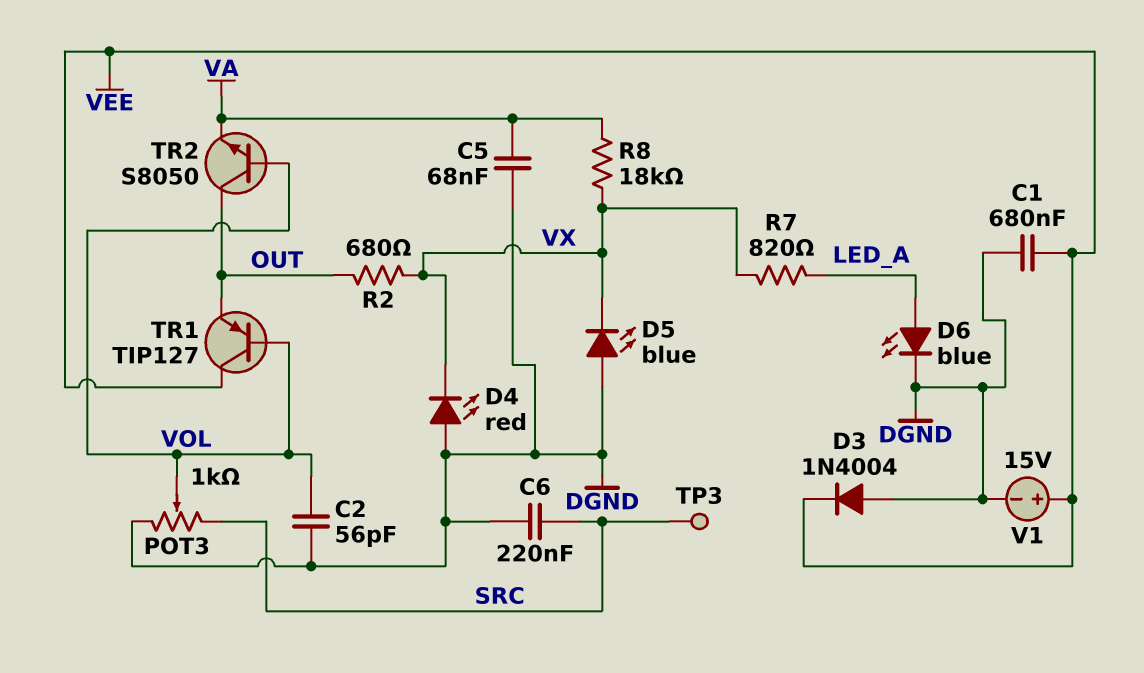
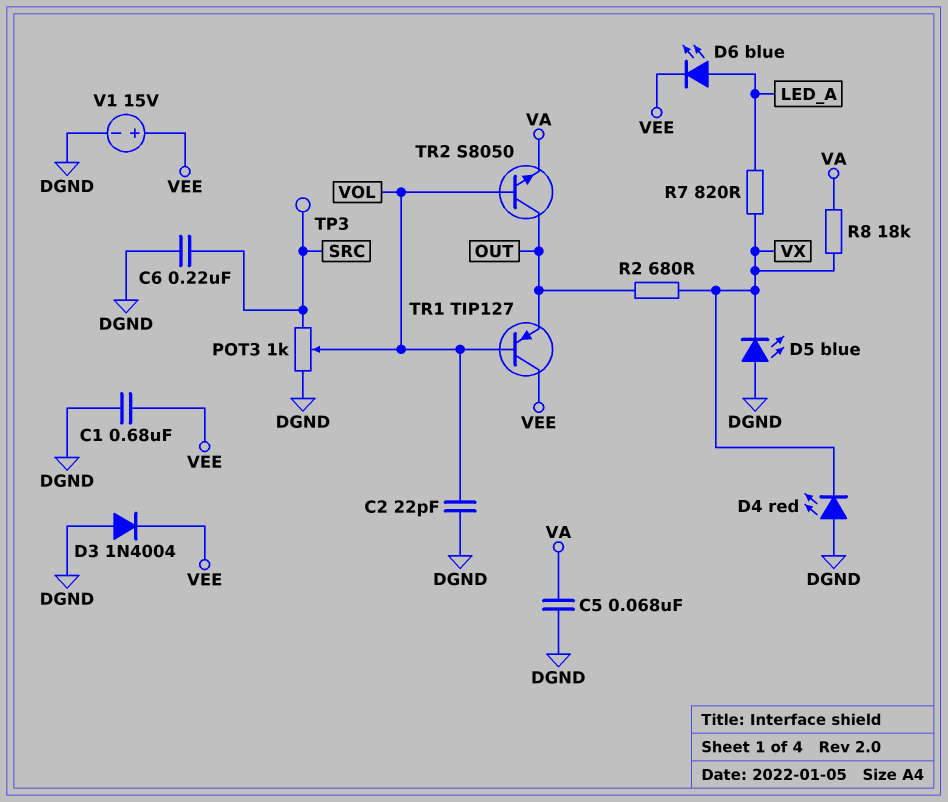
C2: 56pF (DGND, VOL) -> 22pF (DGND, VOL)
D6: LED blue (A LED_A, K DGND) -> LED blue (A LED_A, K VEE)

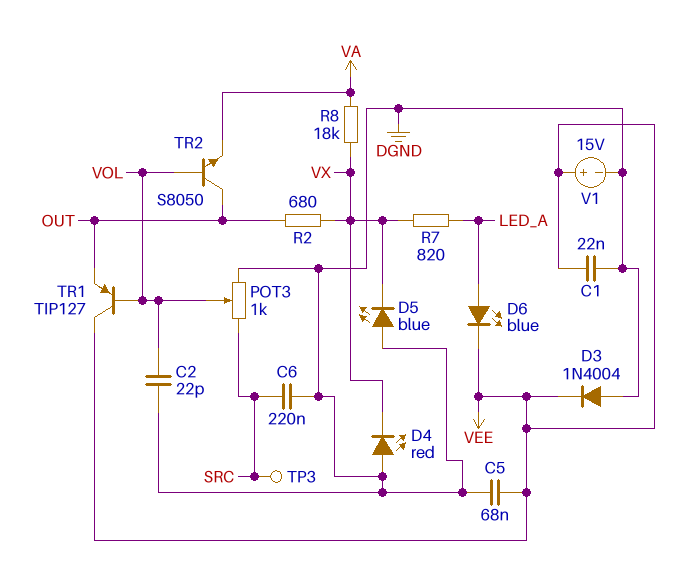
C1: 680nF (DGND, VEE) -> 22nF (DGND, VEE)
C5: 68nF (DGND, VA) -> 68nF (DGND, VEE)

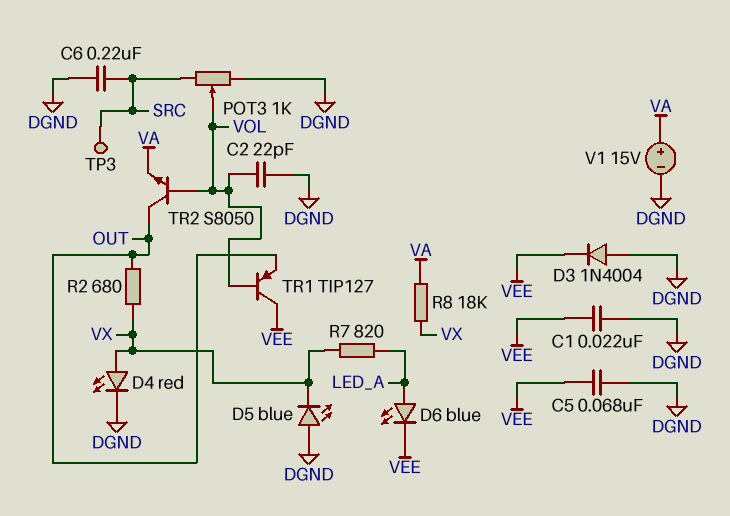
D4: LED red (A DGND, K VX) -> LED red (A VX, K DGND)
V1: 15V (plus VEE, minus DGND) -> 15V (plus VA, minus DGND)

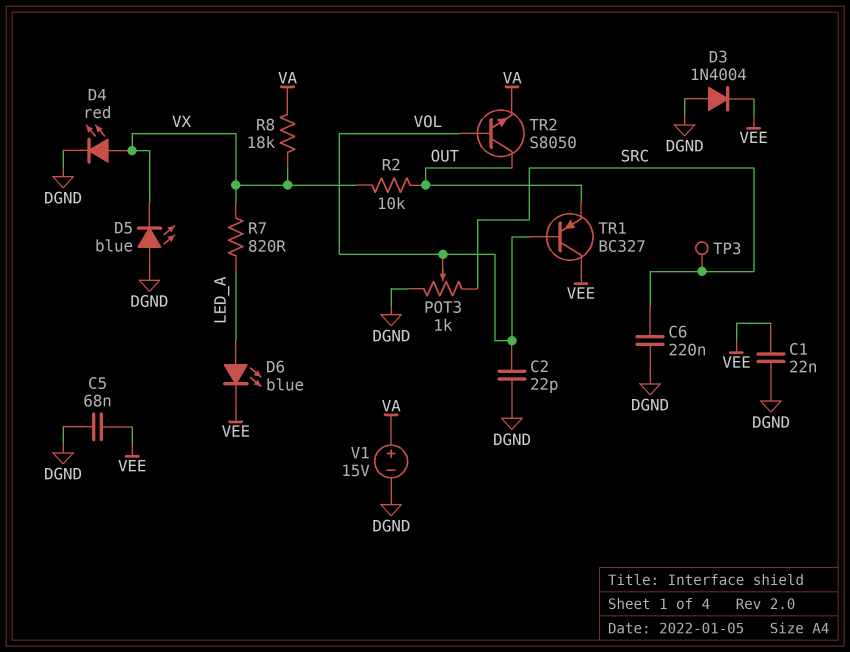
R2: 680 (OUT, VX) -> 10k (OUT, VX)
TR1: PNP TIP127 (B VOL, C VEE, E OUT) -> PNP BC327 (B VOL, C VEE, E OUT)

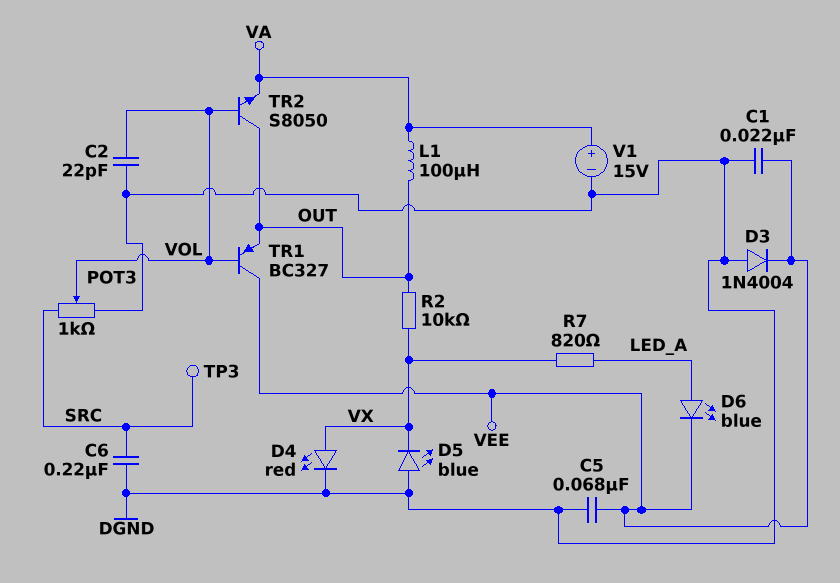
L1: none -> 100uH (OUT, VA)
R8: 18k (VA, VX) -> none

